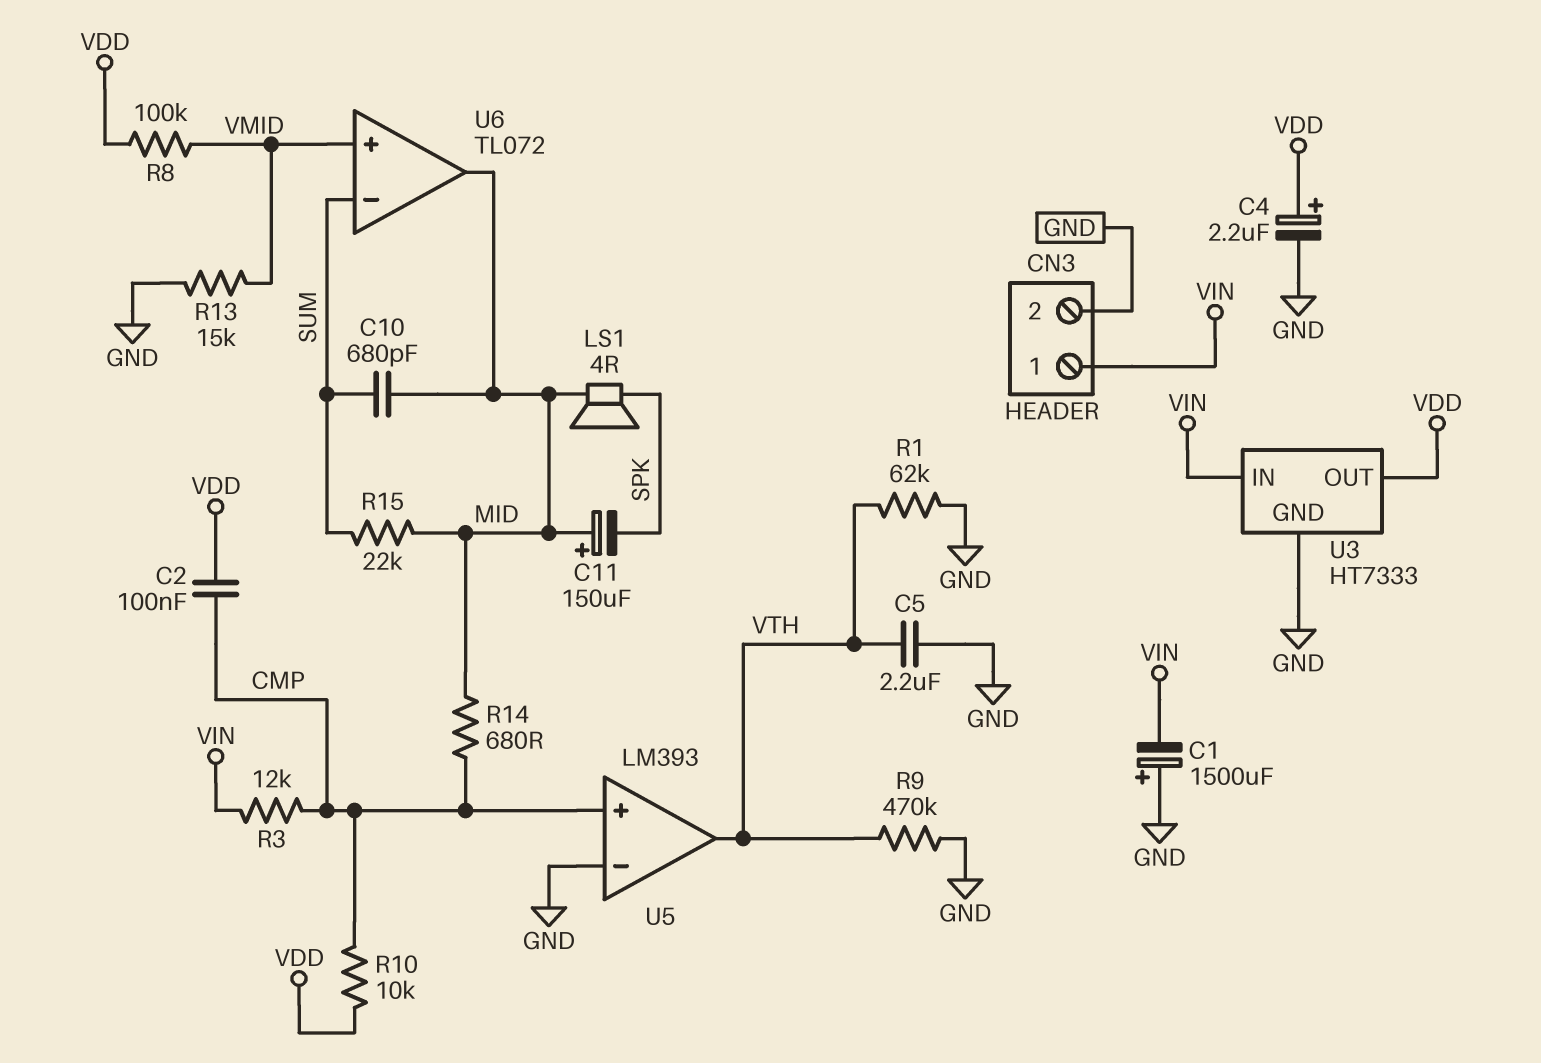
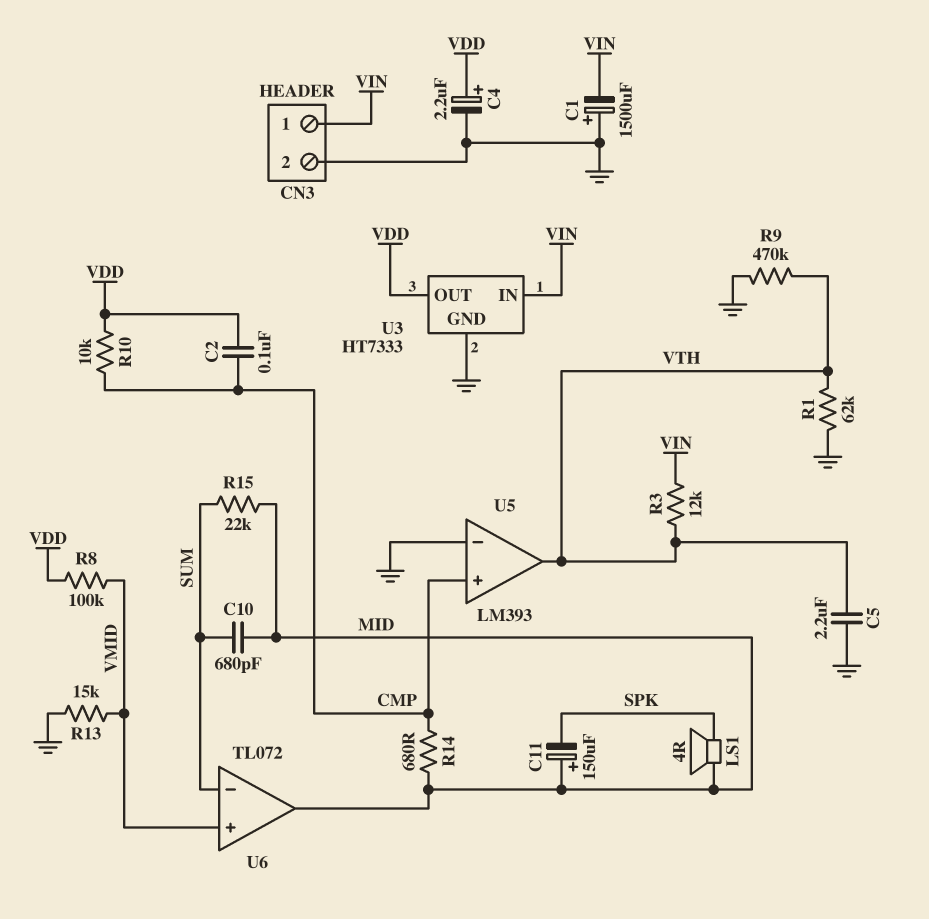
R3: 12k (CMP, VIN) -> 12k (VIN, VTH)

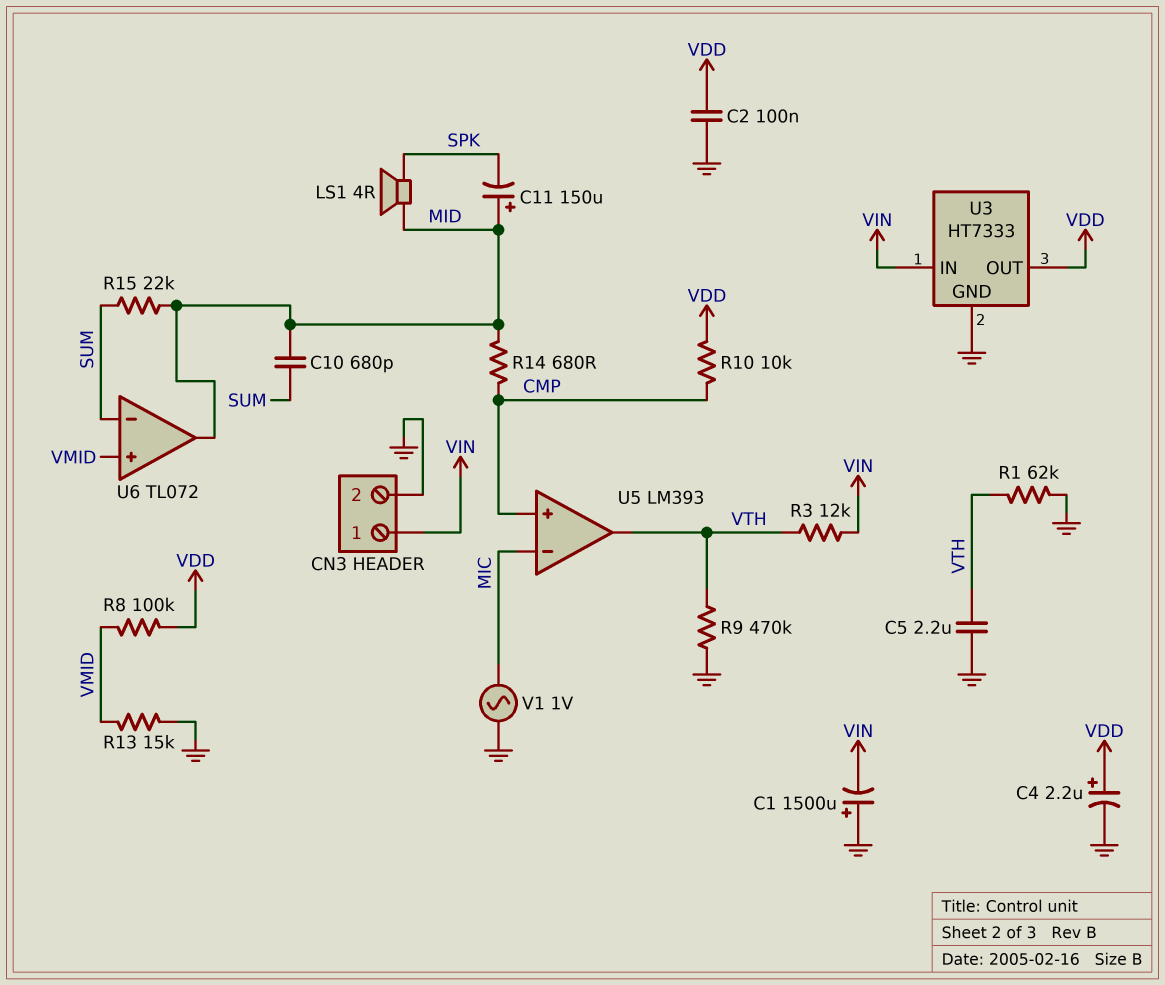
C2: 100nF (CMP, VDD) -> 100nF (GND, VDD)
U5 pin in-: GND -> MIC
V1: none -> AC 1V (GND, MIC)

